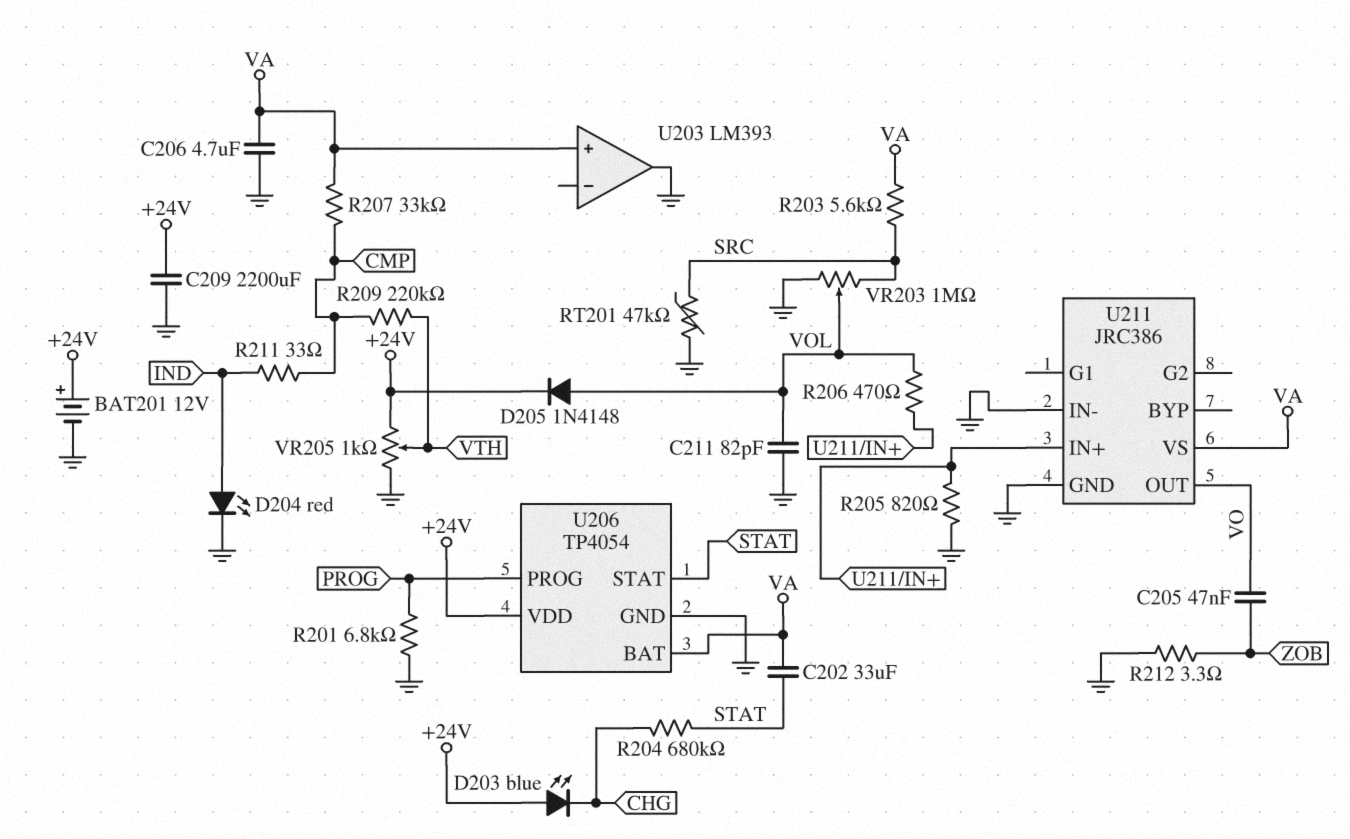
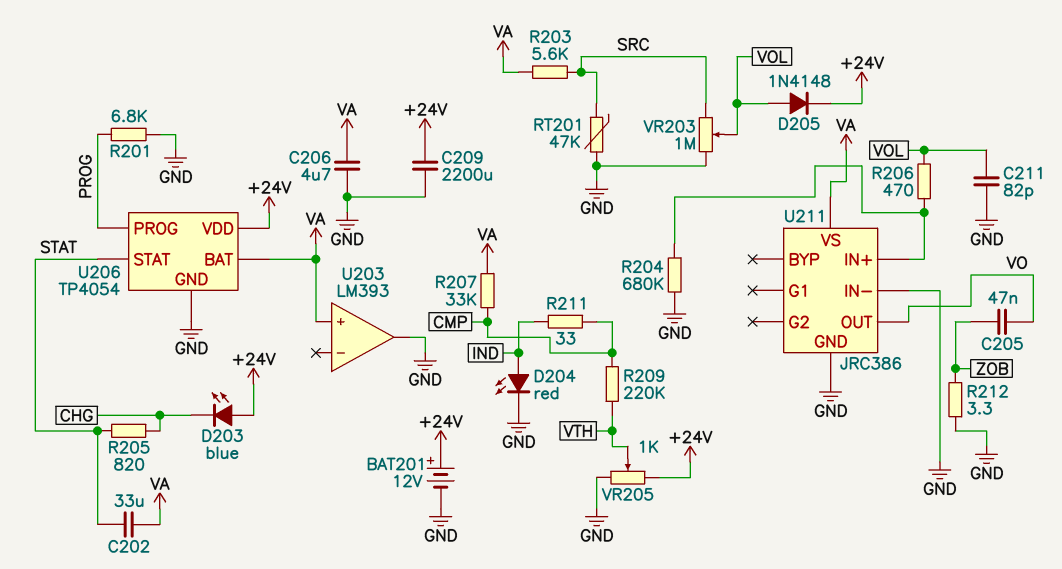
R204: 680k (CHG, STAT) -> 680k (GND, U211/IN+)
R205: 820 (GND, U211/IN+) -> 820 (CHG, STAT)

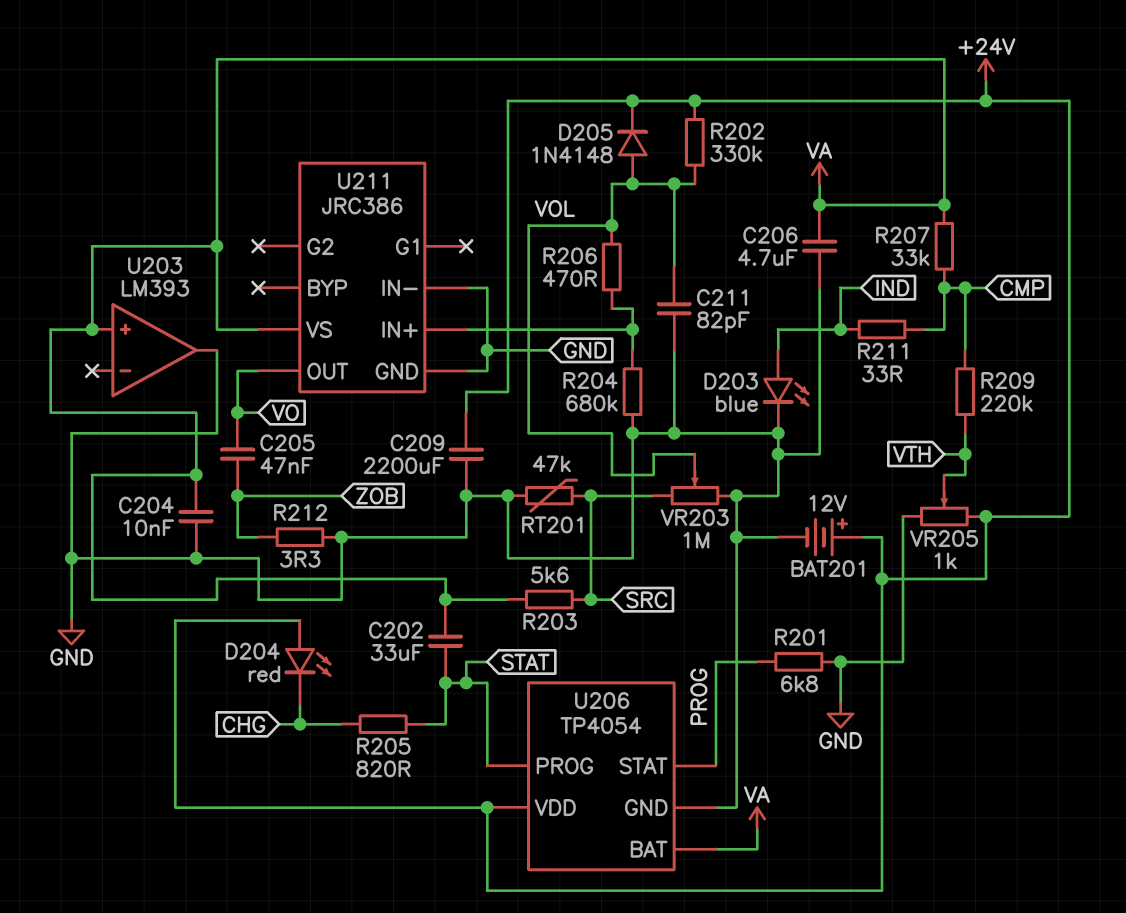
C204: none -> 10nF (GND, VA)
D203: LED blue (A +24V, K CHG) -> LED blue (A IND, K GND)
D204: LED red (A IND, K GND) -> LED red (A +24V, K CHG)
R202: none -> 330k (+24V, VOL)
U206 pin PROG: PROG -> STAT
U206 pin STAT: STAT -> PROG

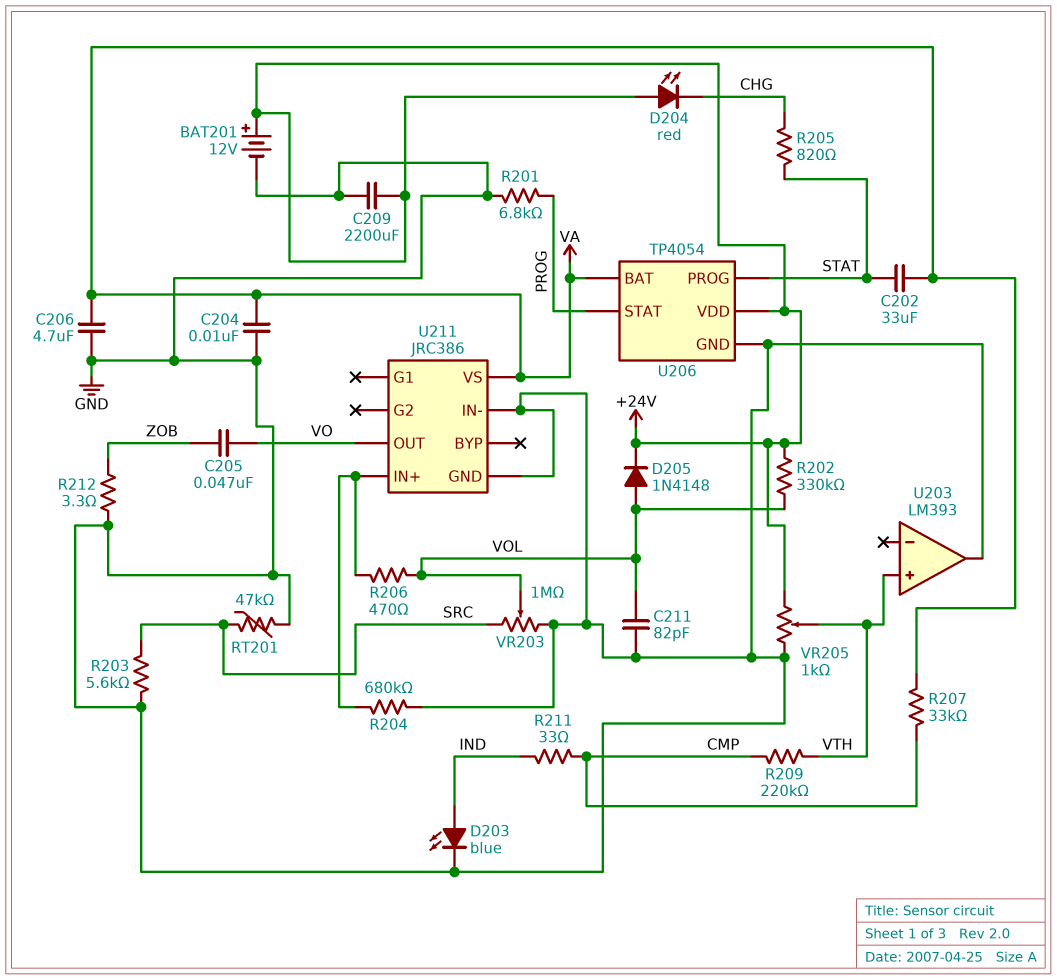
R203: 5.6k (SRC, VA) -> 5.6k (GND, SRC)
U203 pin in+: VA -> VTH

